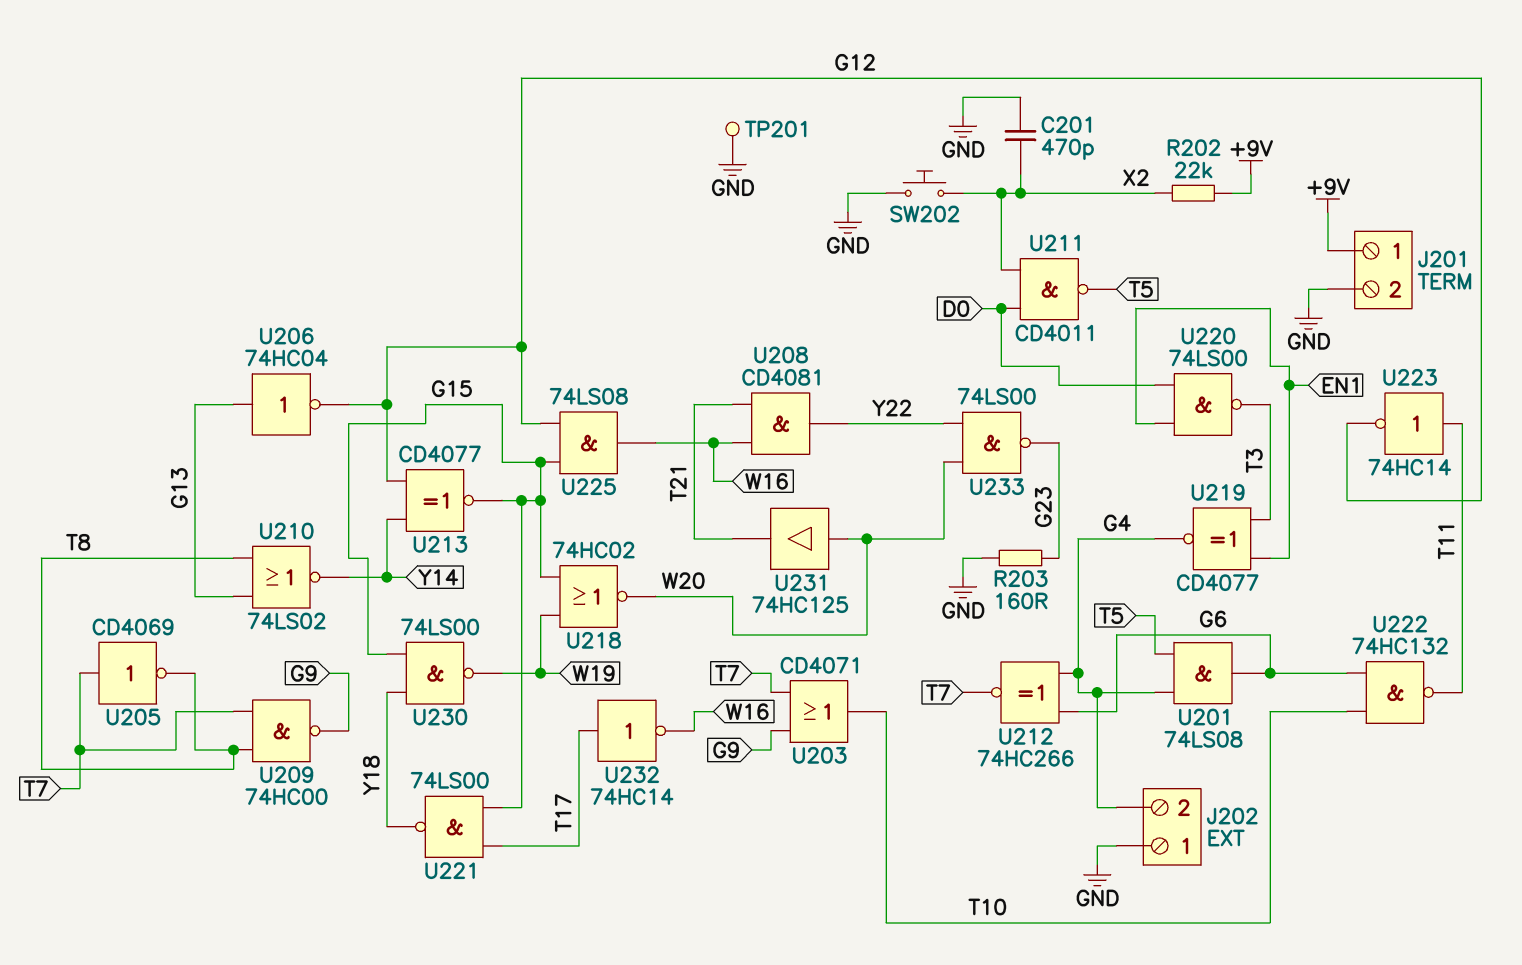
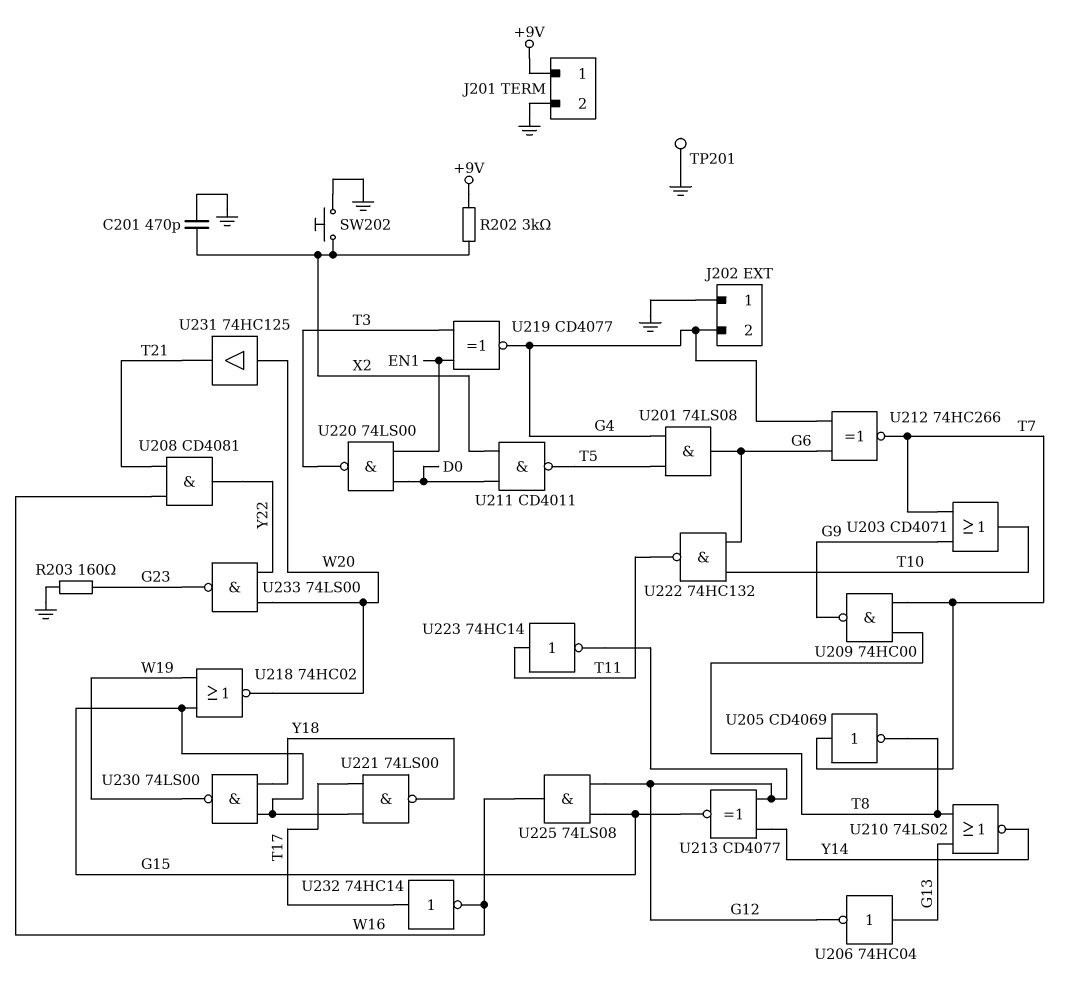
R202: 22k (+9V, X2) -> 3k (+9V, X2)

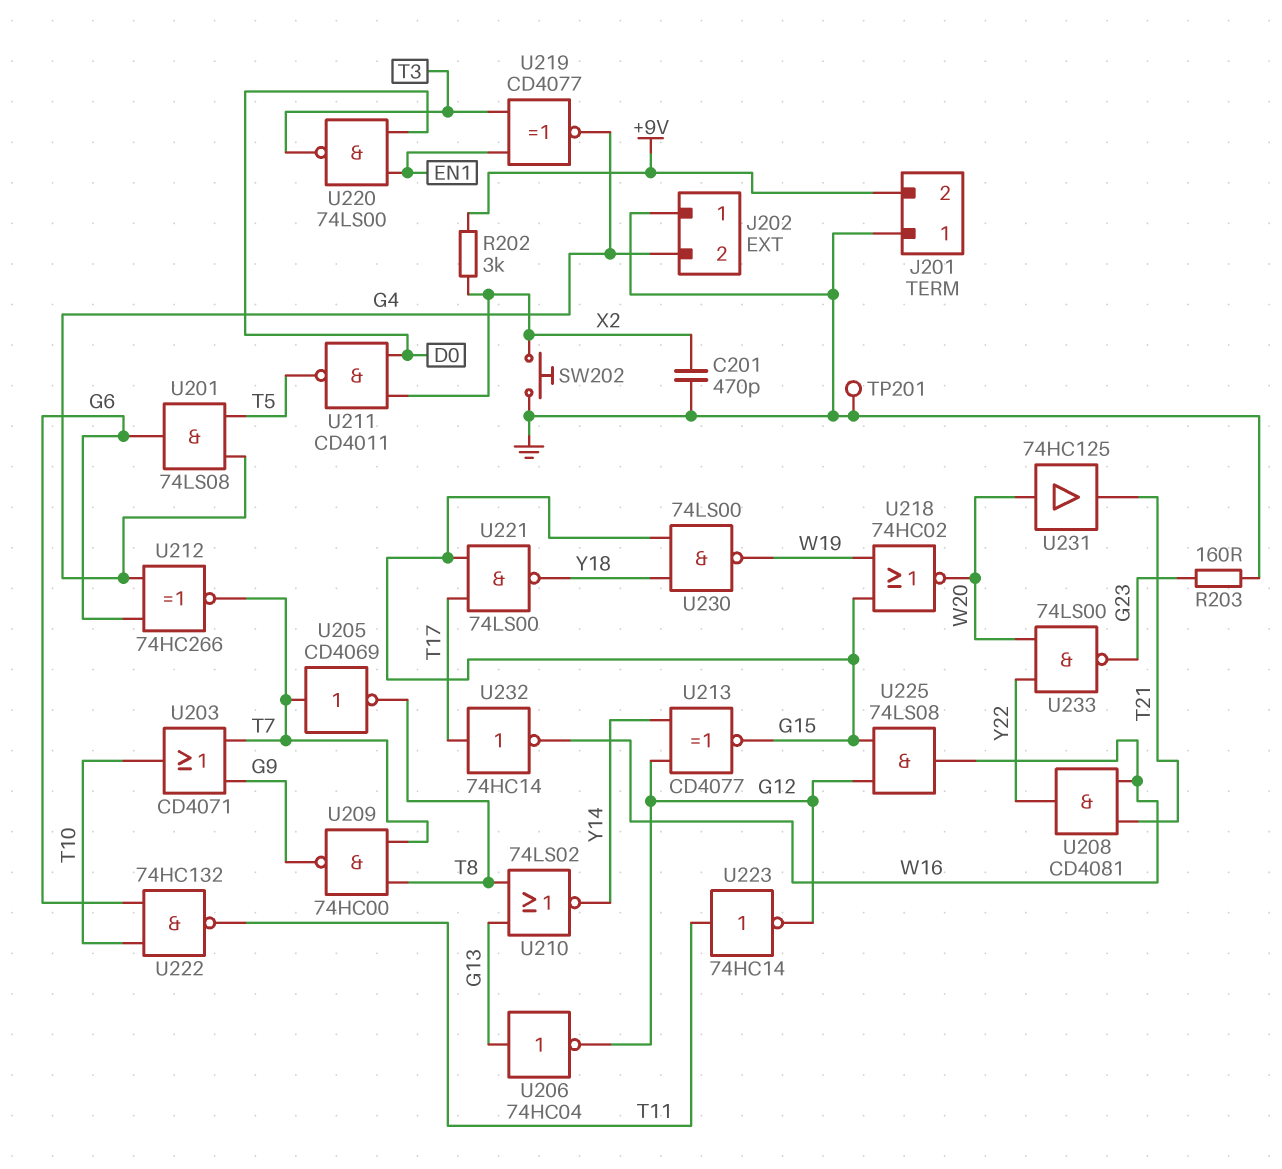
J201 pin 1: +9V -> GND
J201 pin 2: GND -> +9V

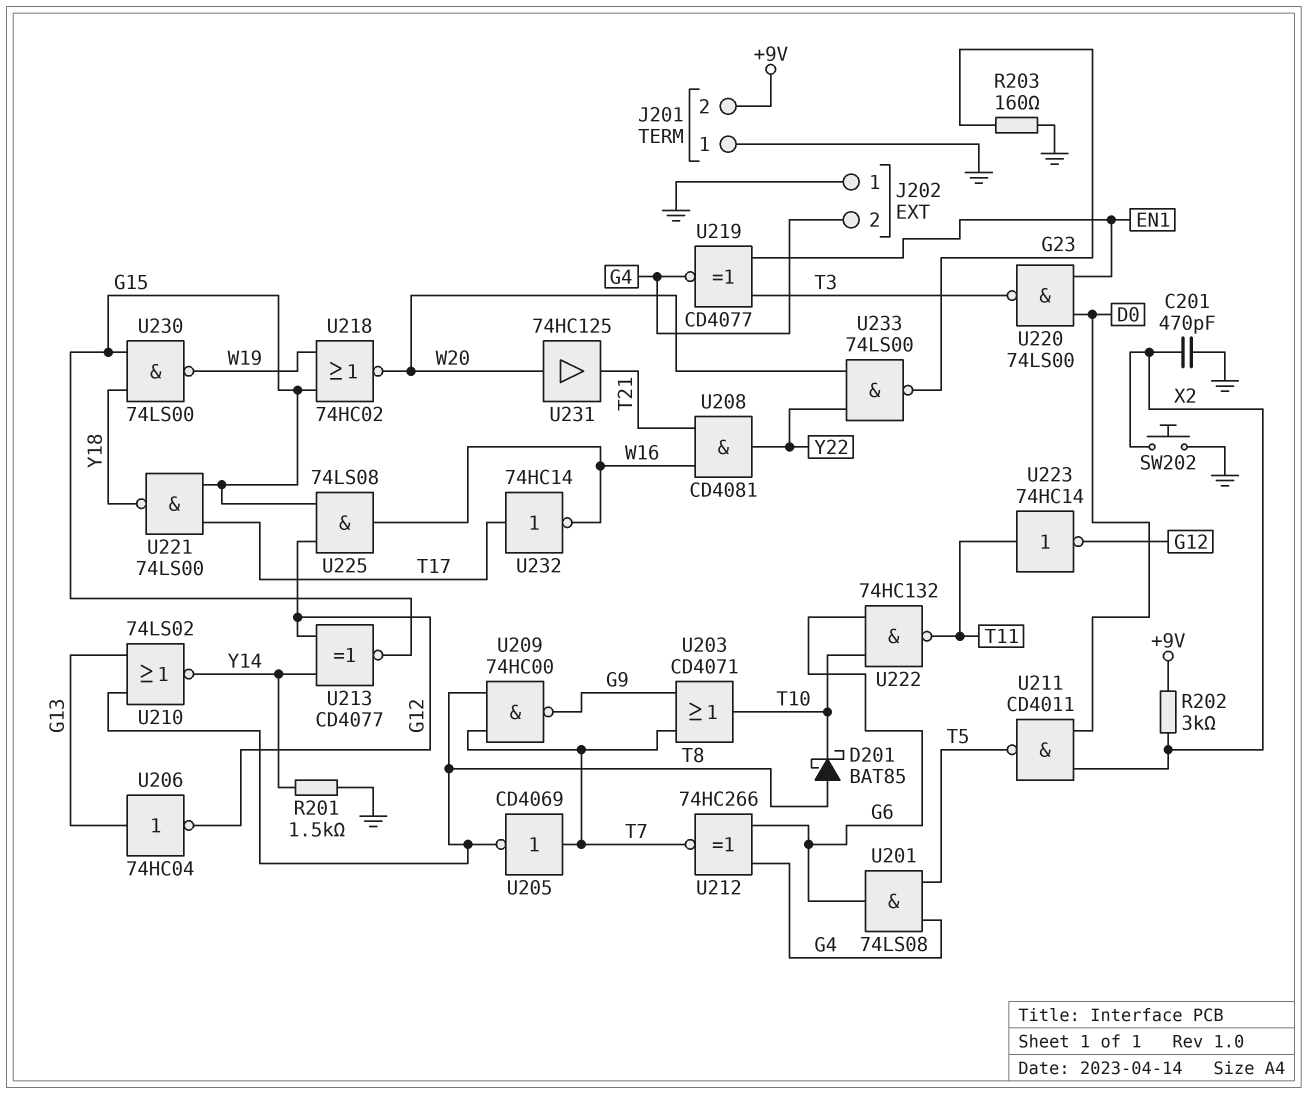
D201: none -> schottky BAT85 (A T8, K T10)
R201: none -> 1.5k (GND, Y14)
TP201: test point (GND) -> none

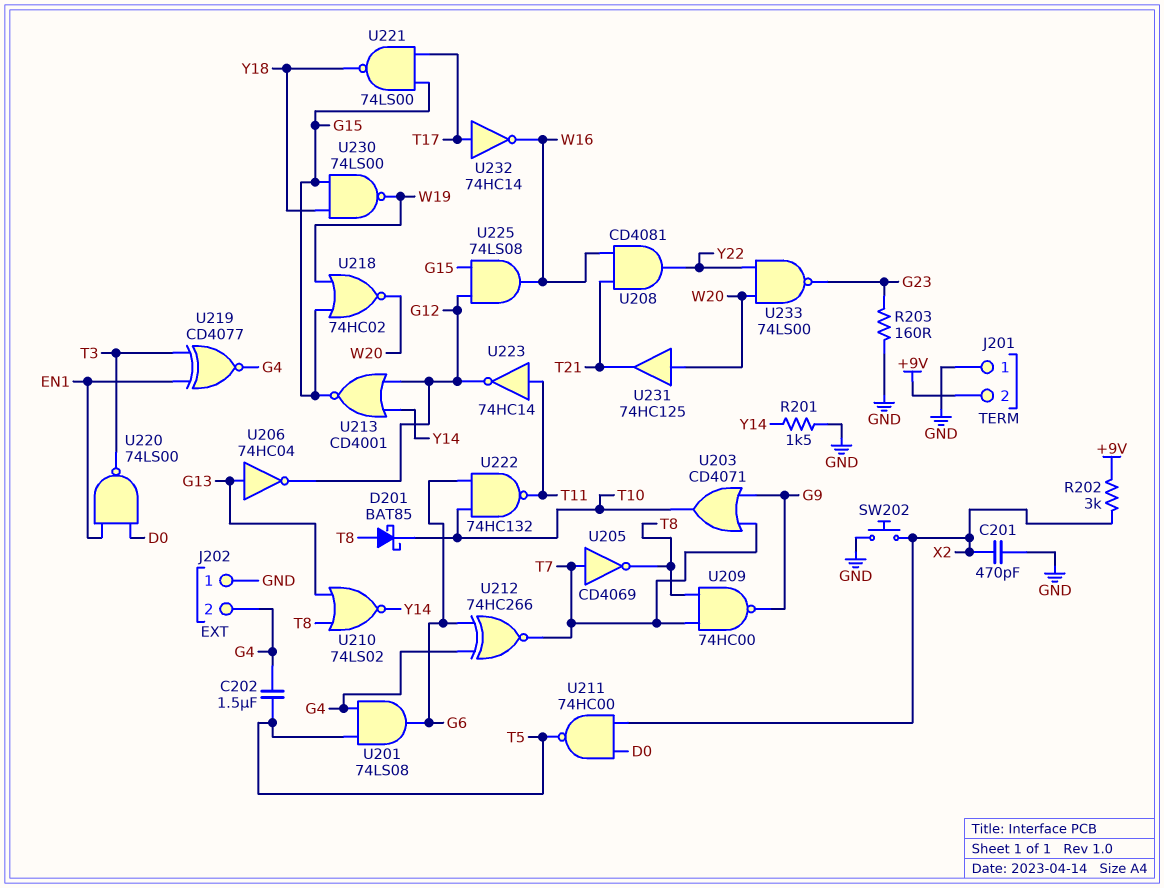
C202: none -> 1.5uF (G4, T5)
U211: NAND CD4011 (in D0, in X2, out T5) -> NAND 74HC00 (in D0, in X2, out T5)
U213: XNOR CD4077 (in G12, in Y14, out G15) -> NOR CD4001 (in G12, in Y14, out G15)

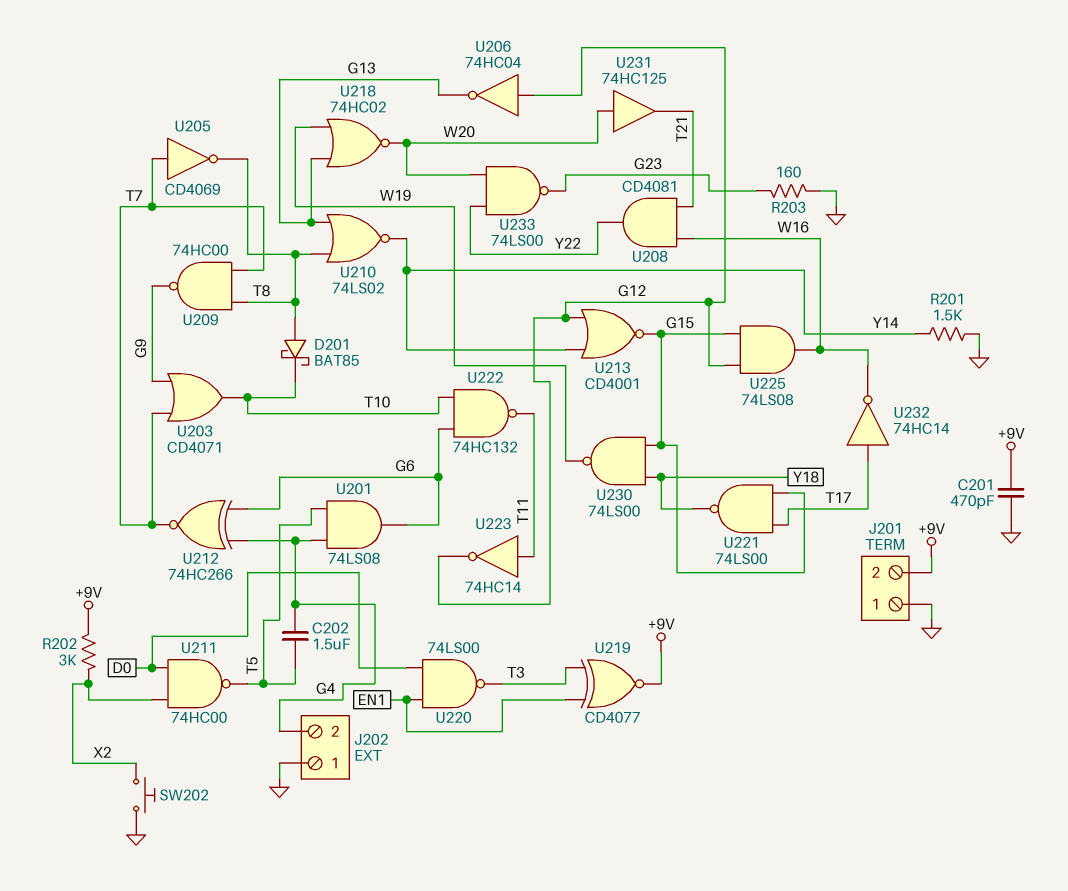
C201: 470pF (GND, X2) -> 470pF (+9V, GND)
U206: NOT 74HC04 (in G13, out G12) -> NOT 74HC04 (in G12, out G13)
U218: NOR 74HC02 (in G15, in W19, out W20) -> NOR 74HC02 (in G13, in W19, out W20)
U219: XNOR CD4077 (in EN1, in T3, out G4) -> XNOR CD4077 (in EN1, in T3, out +9V)

